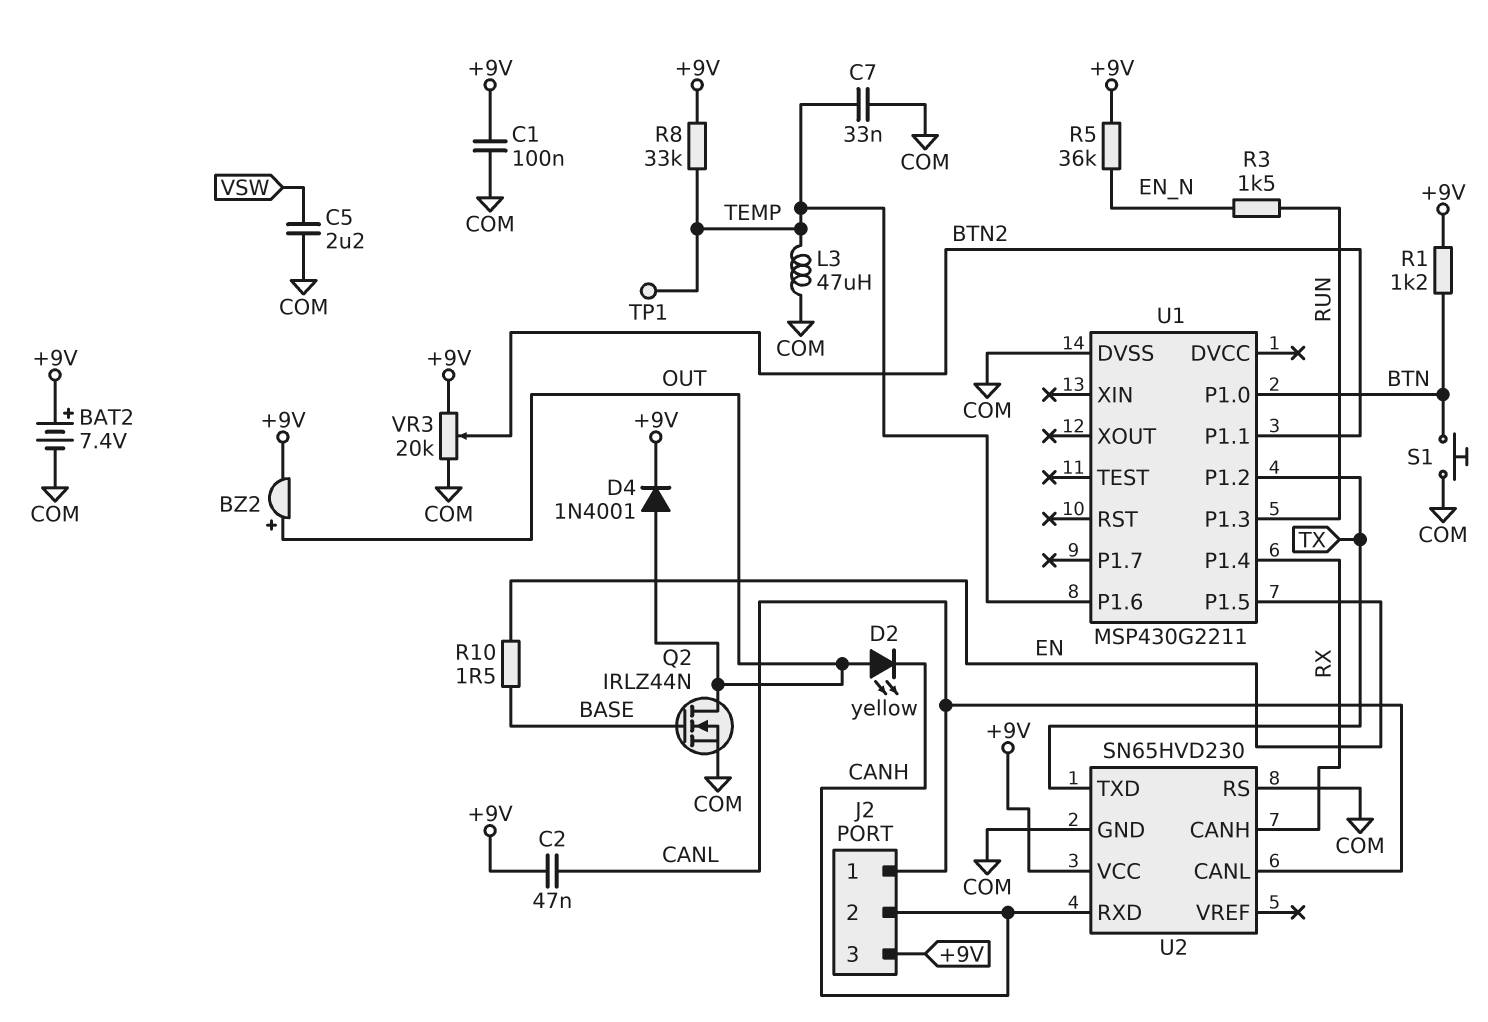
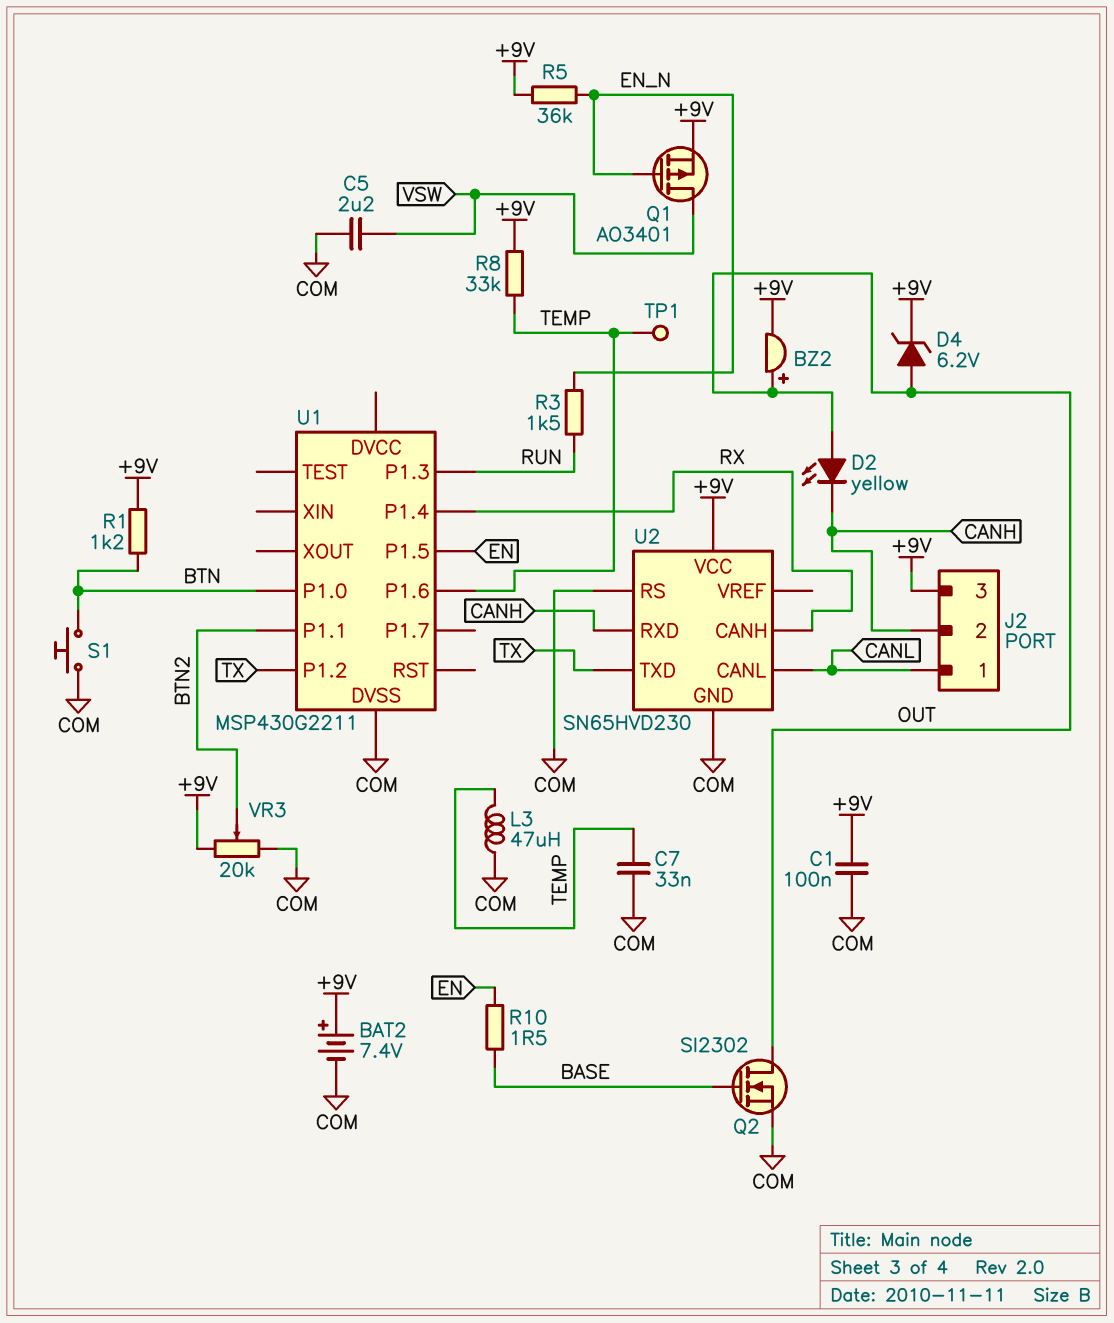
C2: 47nF (+9V, CANL) -> none
D4: diode 1N4001 (A OUT, K +9V) -> zener 6.2V (A OUT, K +9V)
Q1: none -> PMOS AO3401 (G EN_N, D VSW, S +9V)
Q2: NMOS IRLZ44N (G BASE, D OUT, S COM) -> NMOS SI2302 (G BASE, D OUT, S COM)

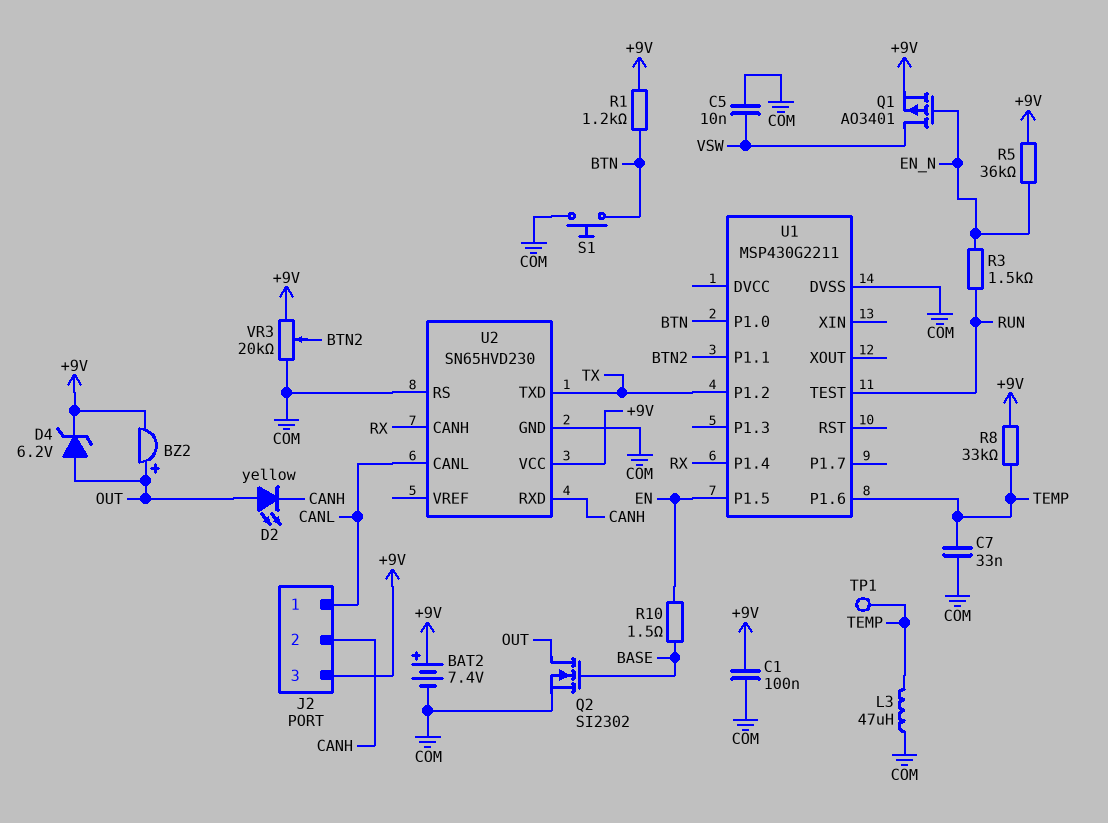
C5: 2.2uF (COM, VSW) -> 10nF (COM, VSW)
U1 pin P1.3: RUN -> none
U1 pin TEST: none -> RUN

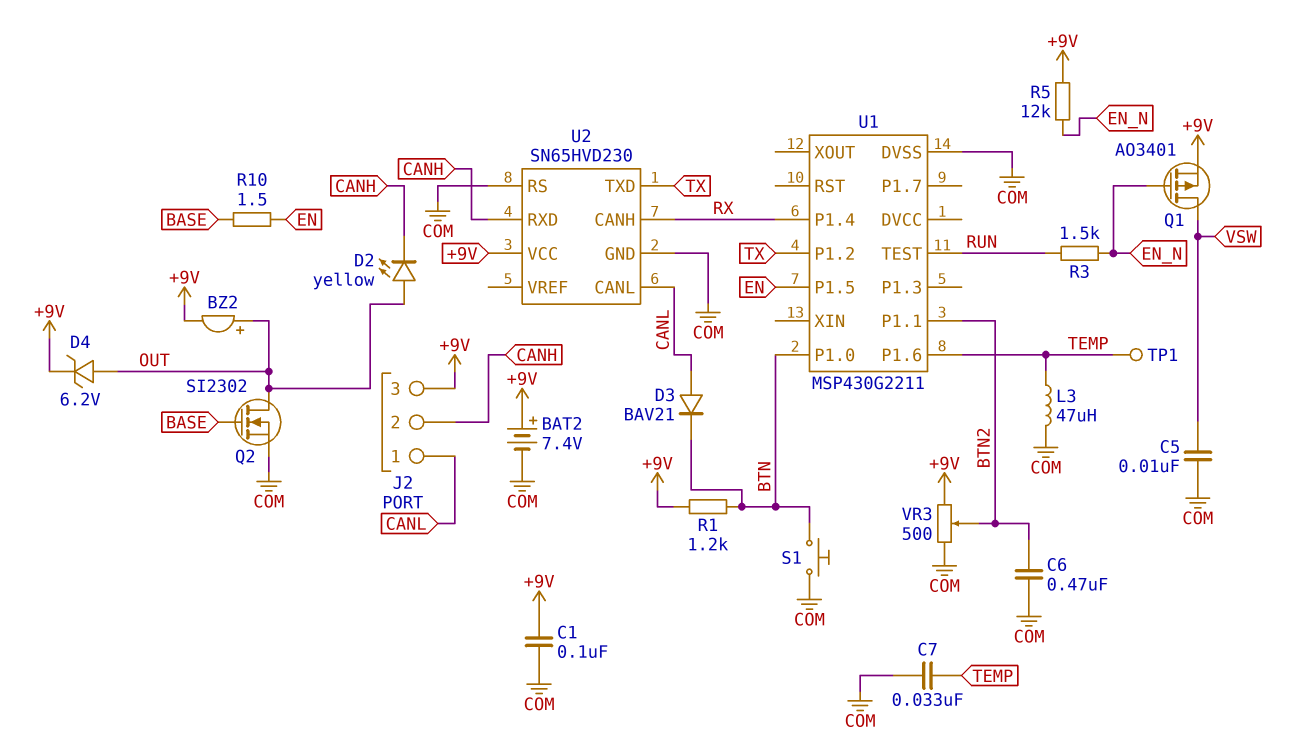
C6: none -> 470nF (BTN2, COM)
D3: none -> diode BAV21 (A CANL, K BTN)
R5: 36k (+9V, EN_N) -> 12k (+9V, EN_N)
R8: 33k (+9V, TEMP) -> none
VR3: 20k (+9V, COM, wiper BTN2) -> 500 (+9V, COM, wiper BTN2)

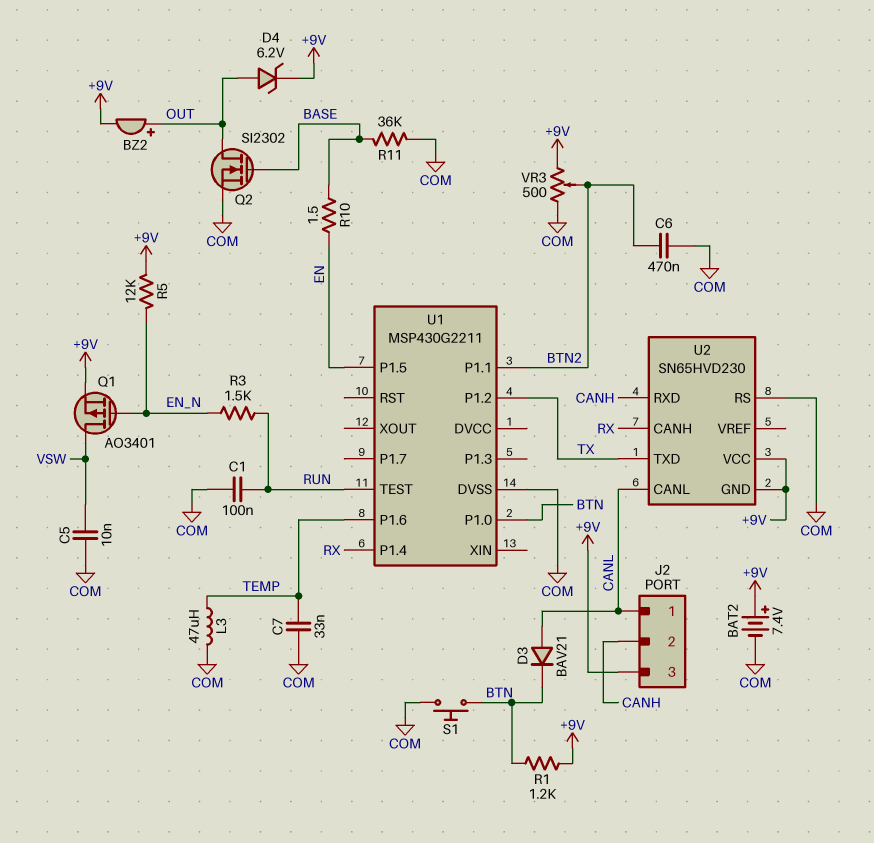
C1: 100nF (+9V, COM) -> 100nF (COM, RUN)
D2: LED yellow (A OUT, K CANH) -> none
R11: none -> 36k (BASE, COM)
TP1: test point (TEMP) -> none
U2 pin GND: COM -> +9V

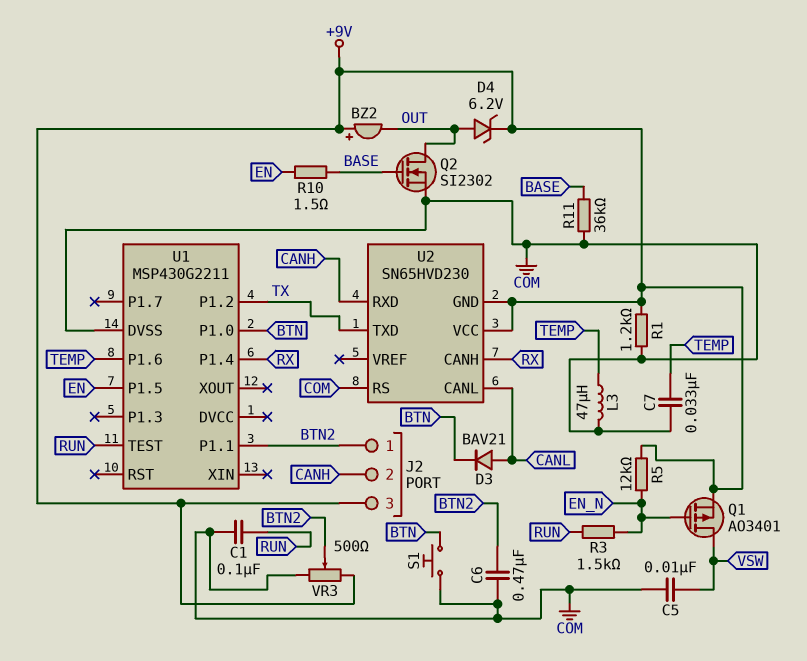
BAT2: 7.4V (plus +9V, minus COM) -> none
BZ2: buzzer (plus OUT, minus +9V) -> buzzer (plus +9V, minus OUT)
J2 pin 1: CANL -> BTN2
R1: 1.2k (+9V, BTN) -> 1.2k (+9V, COM)

